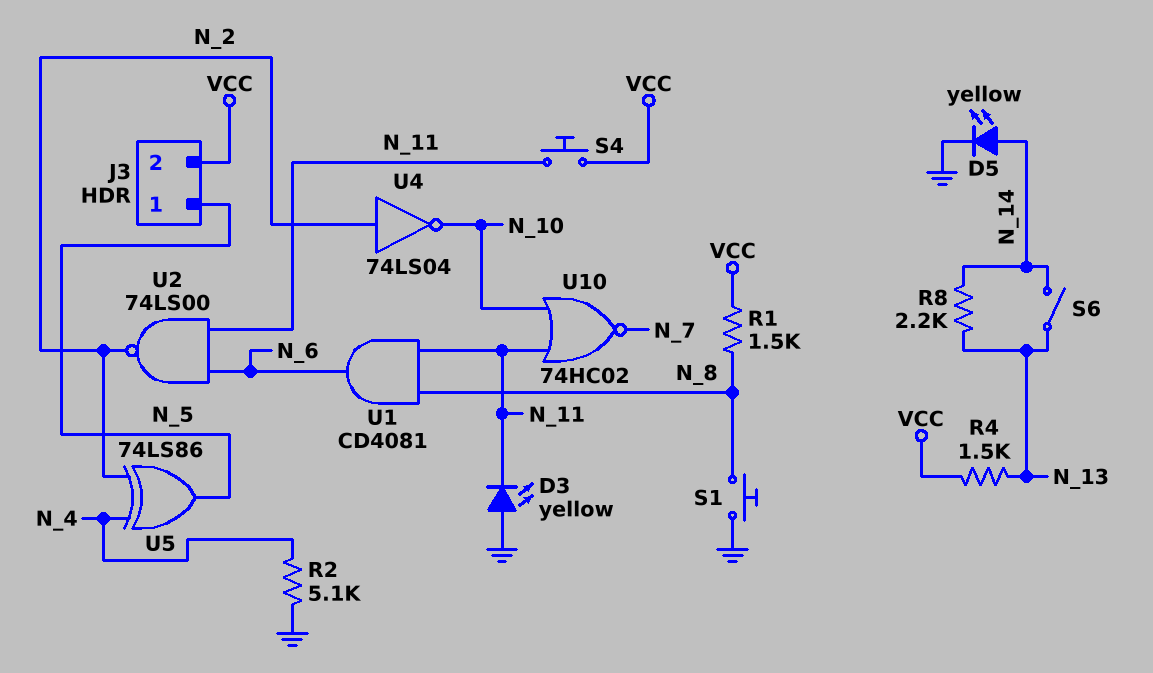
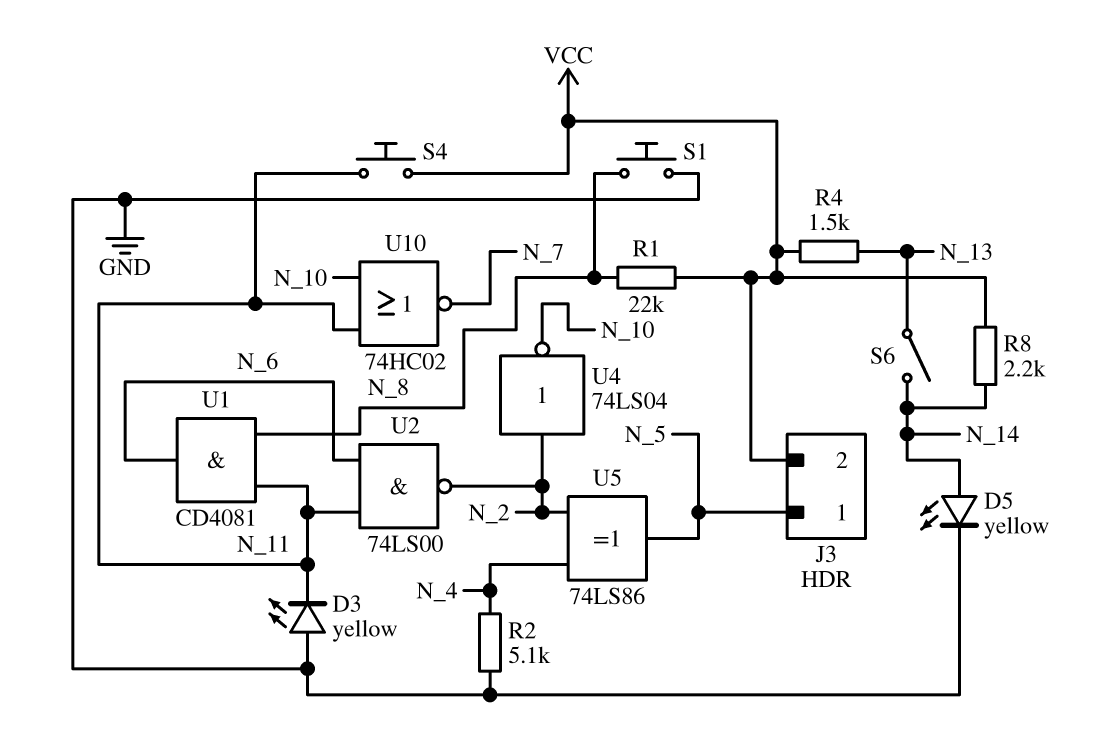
R1: 1.5k (N_8, VCC) -> 22k (N_8, VCC)
R8: 2.2k (N_13, N_14) -> 2.2k (N_14, VCC)

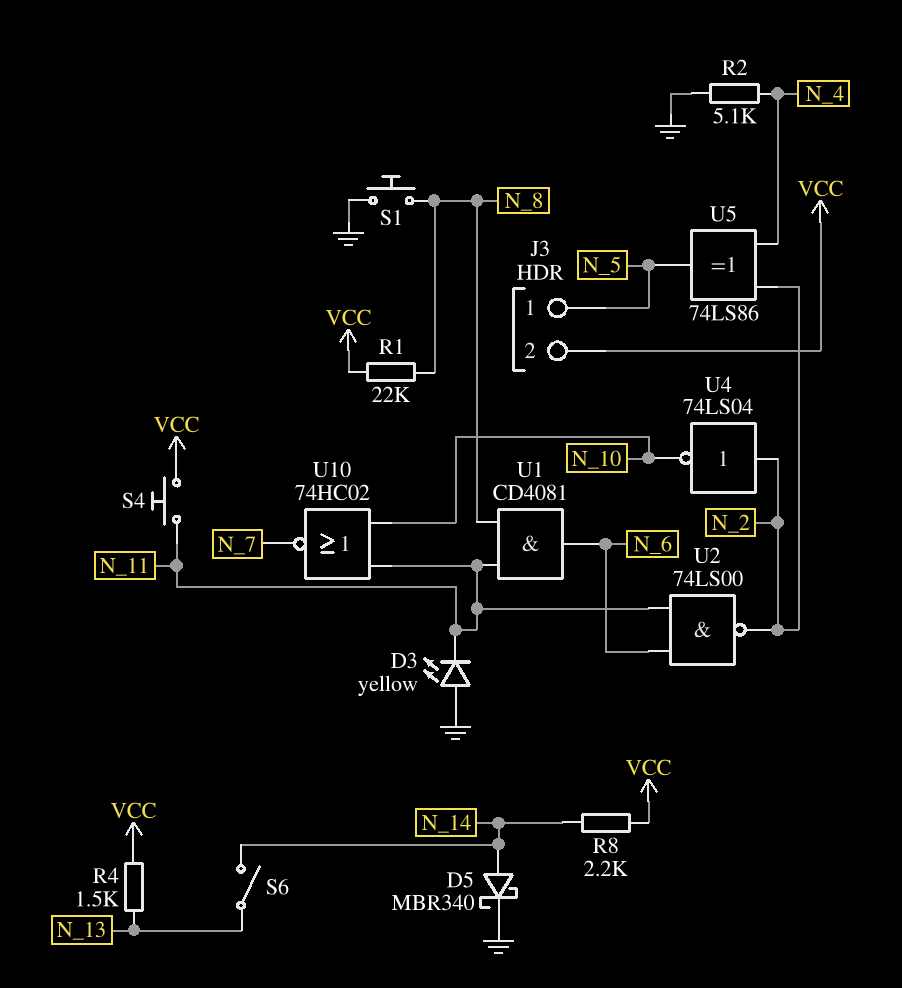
D5: LED yellow (A N_14, K GND) -> schottky MBR340 (A N_14, K GND)

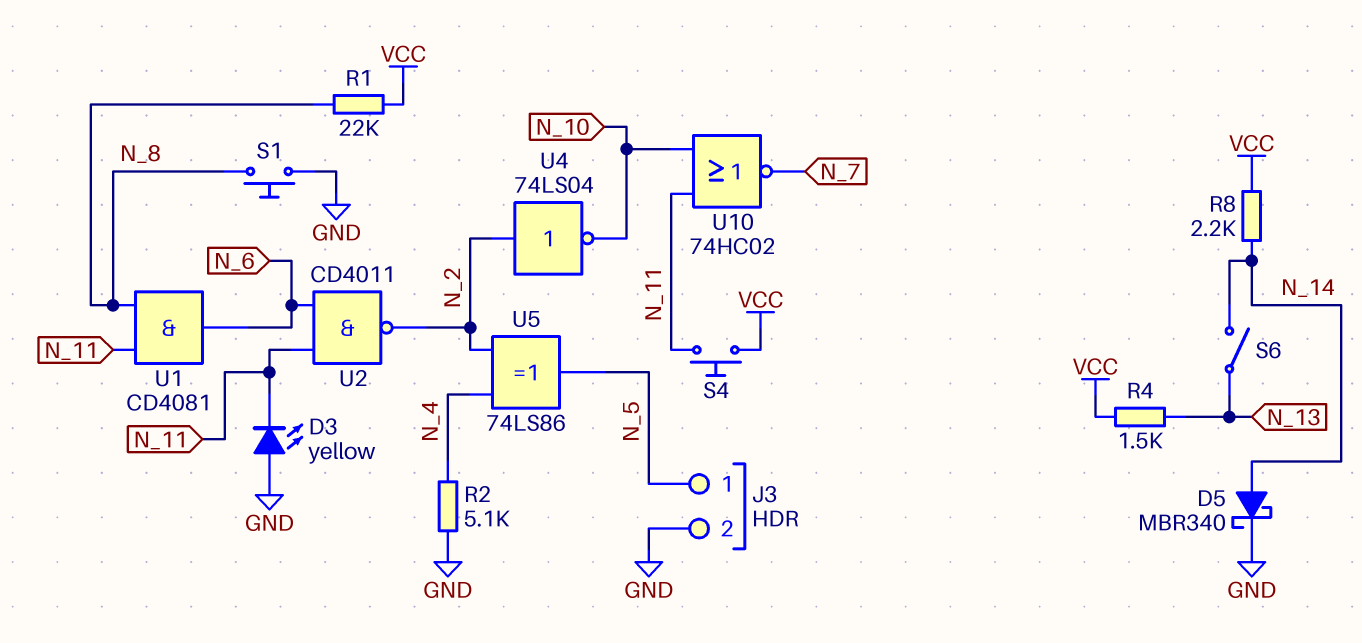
J3 pin 2: VCC -> GND
U2: NAND 74LS00 (in N_6, in N_11, out N_2) -> NAND CD4011 (in N_6, in N_11, out N_2)

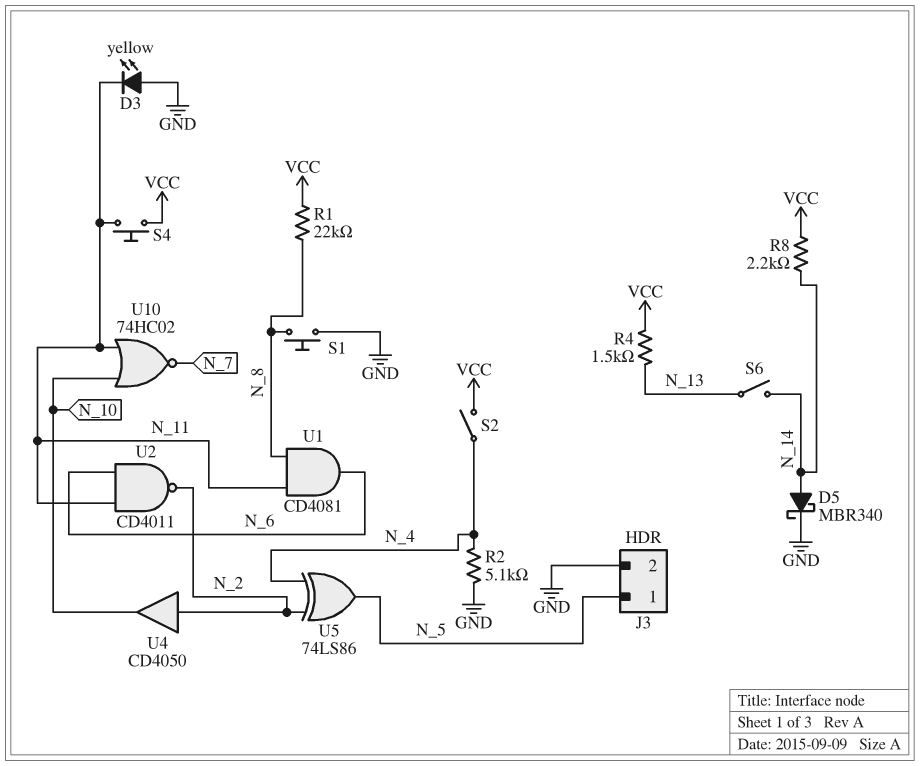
S2: none -> switch (N_4, VCC)
U4: NOT 74LS04 (in N_2, out N_10) -> buffer CD4050 (in N_2, out N_10)

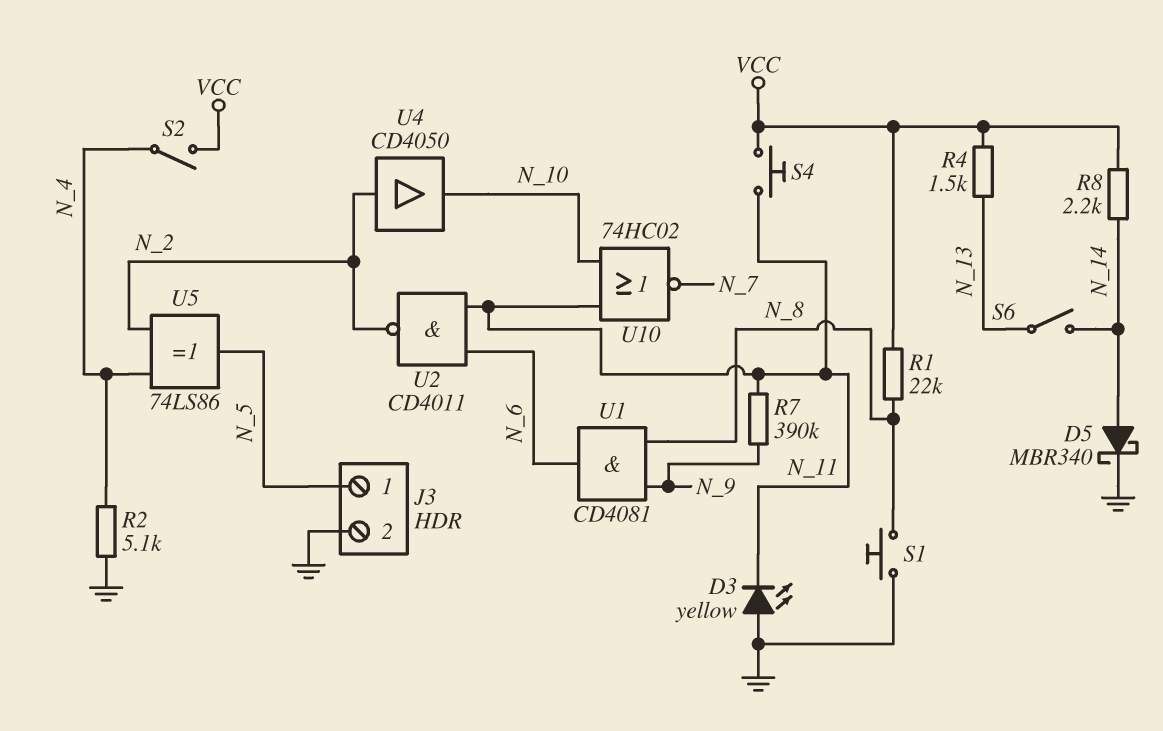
R7: none -> 390k (N_9, N_11)
U1: AND CD4081 (in N_8, in N_11, out N_6) -> AND CD4081 (in N_8, in N_9, out N_6)

